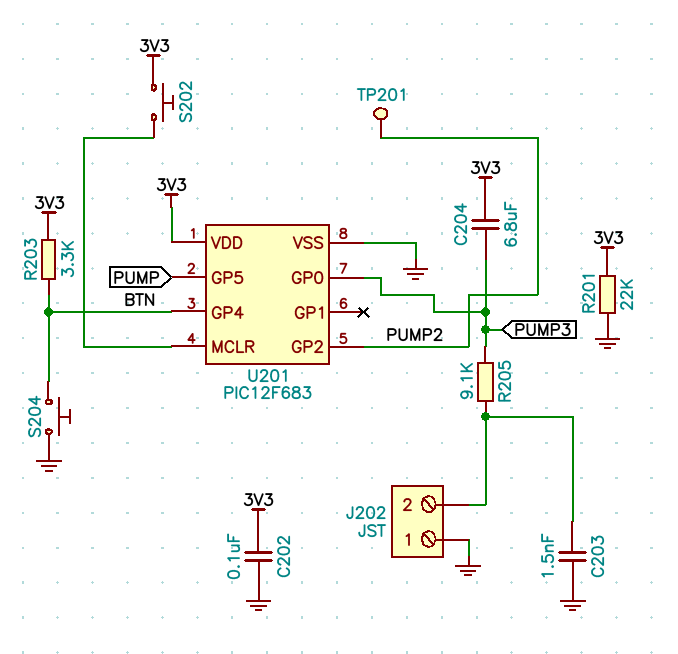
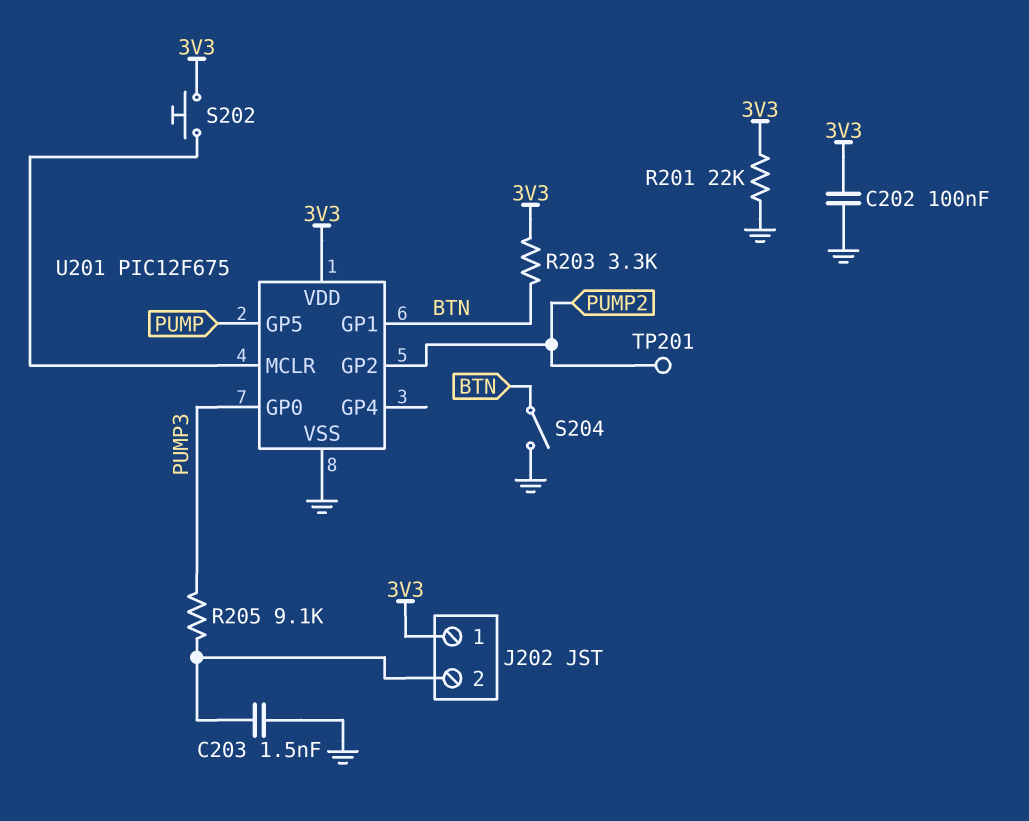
C204: 6.8uF (3V3, PUMP3) -> none
J202 pin 1: GND -> 3V3
S204: button (BTN, GND) -> switch (BTN, GND)
U201: PIC12F683 -> PIC12F675
U201 pin GP1: none -> BTN
U201 pin GP4: BTN -> none

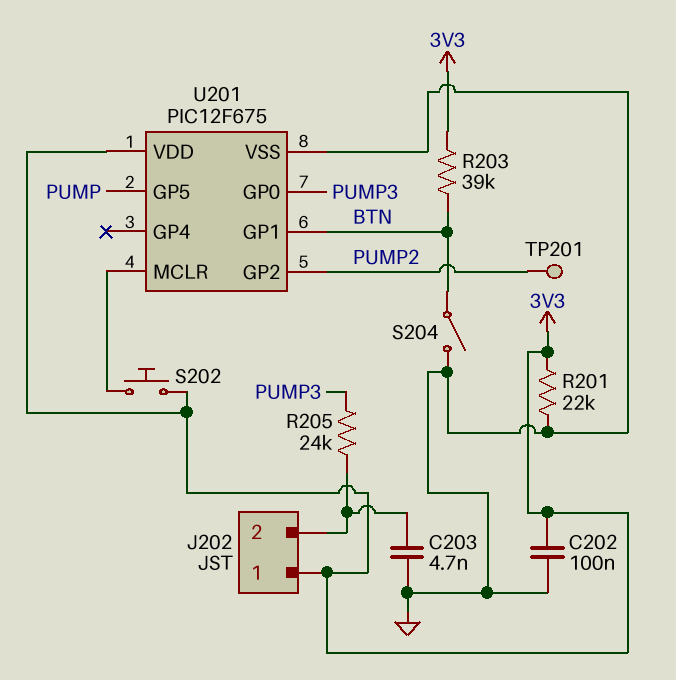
C203: 1.5nF (GND, J202/2) -> 4.7nF (GND, J202/2)
R203: 3.3k (3V3, BTN) -> 39k (3V3, BTN)
R205: 9.1k (J202/2, PUMP3) -> 24k (J202/2, PUMP3)

